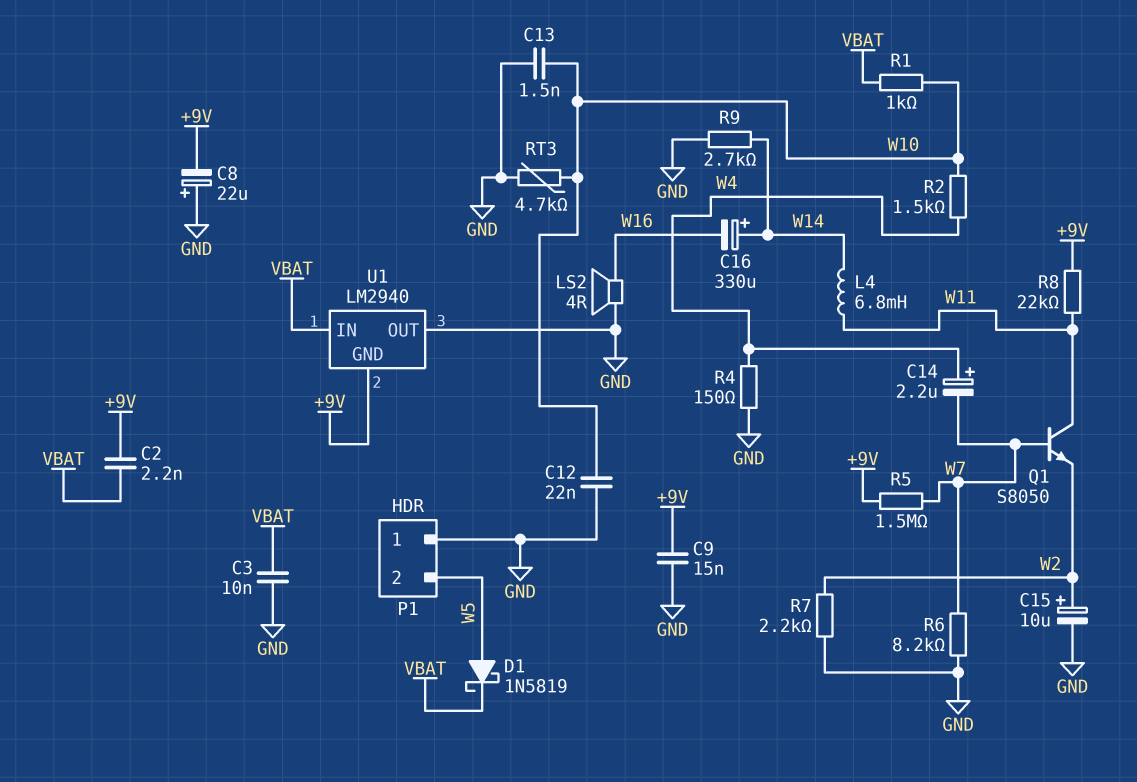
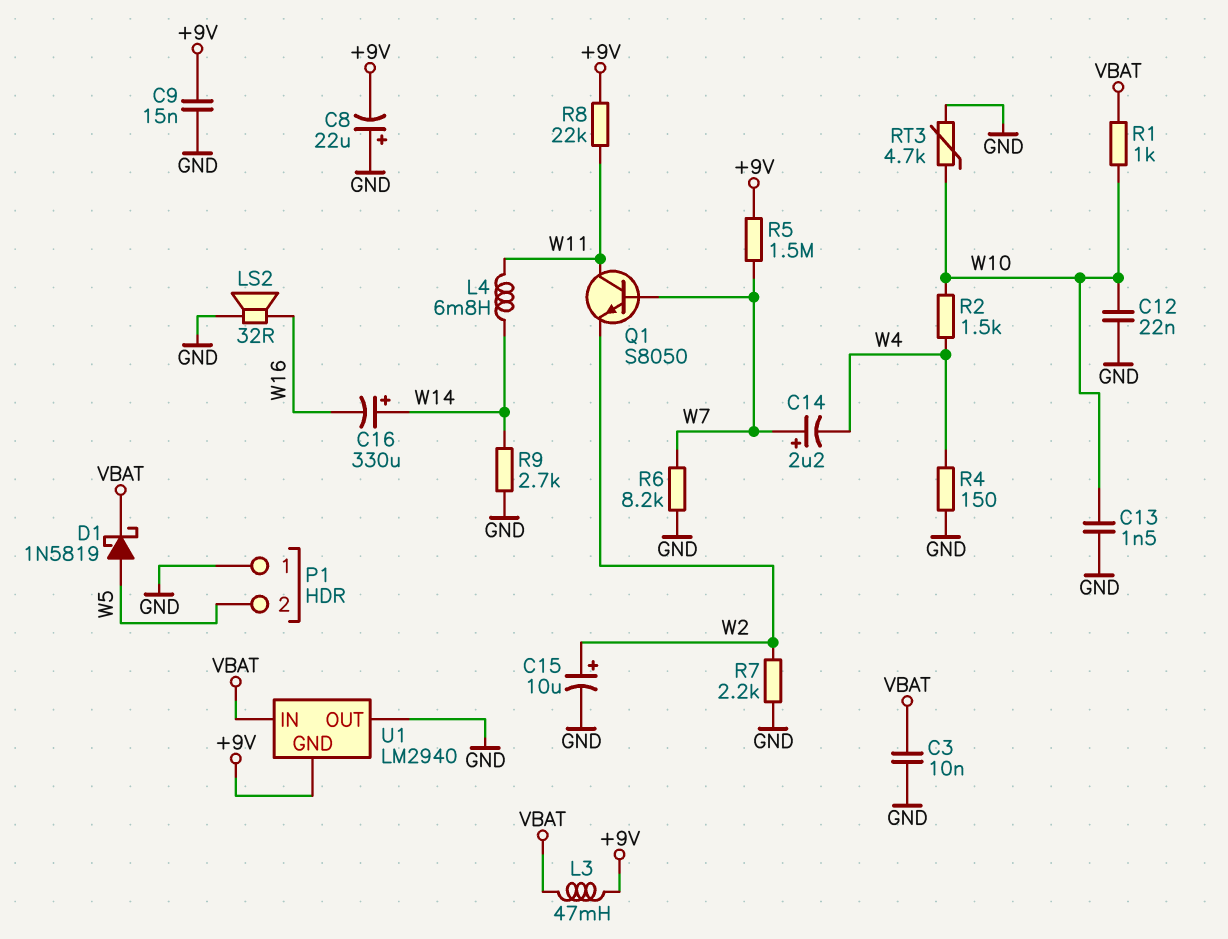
C2: 2.2nF (+9V, VBAT) -> none
C14: 2.2uF (plus W4, minus W7) -> 2.2uF (plus W7, minus W4)
L3: none -> 47mH (+9V, VBAT)
LS2: speaker 4R (GND, W16) -> speaker 32R (GND, W16)

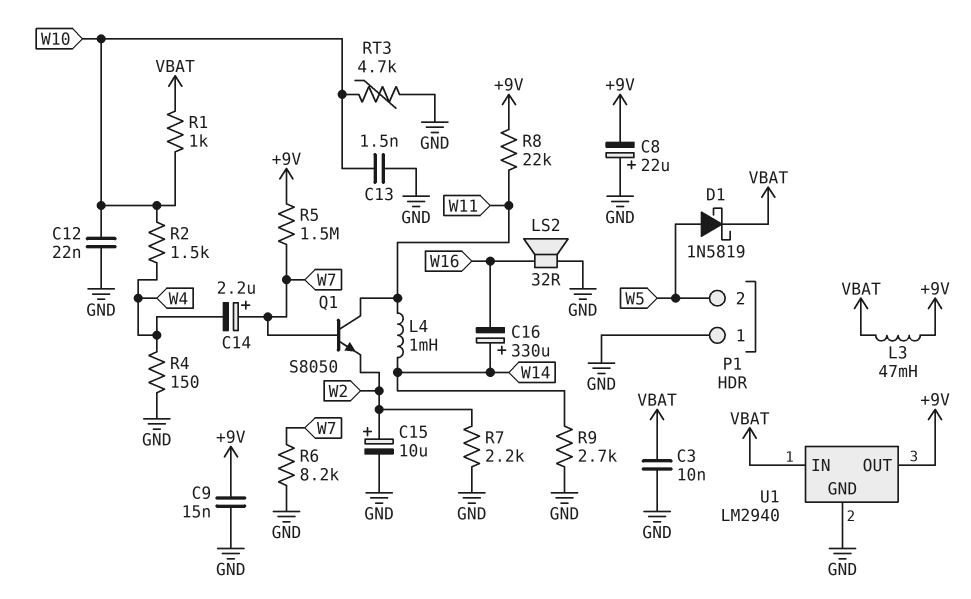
L4: 6.8mH (W11, W14) -> 1mH (W11, W14)
U1 pin GND: +9V -> GND
U1 pin OUT: GND -> +9V

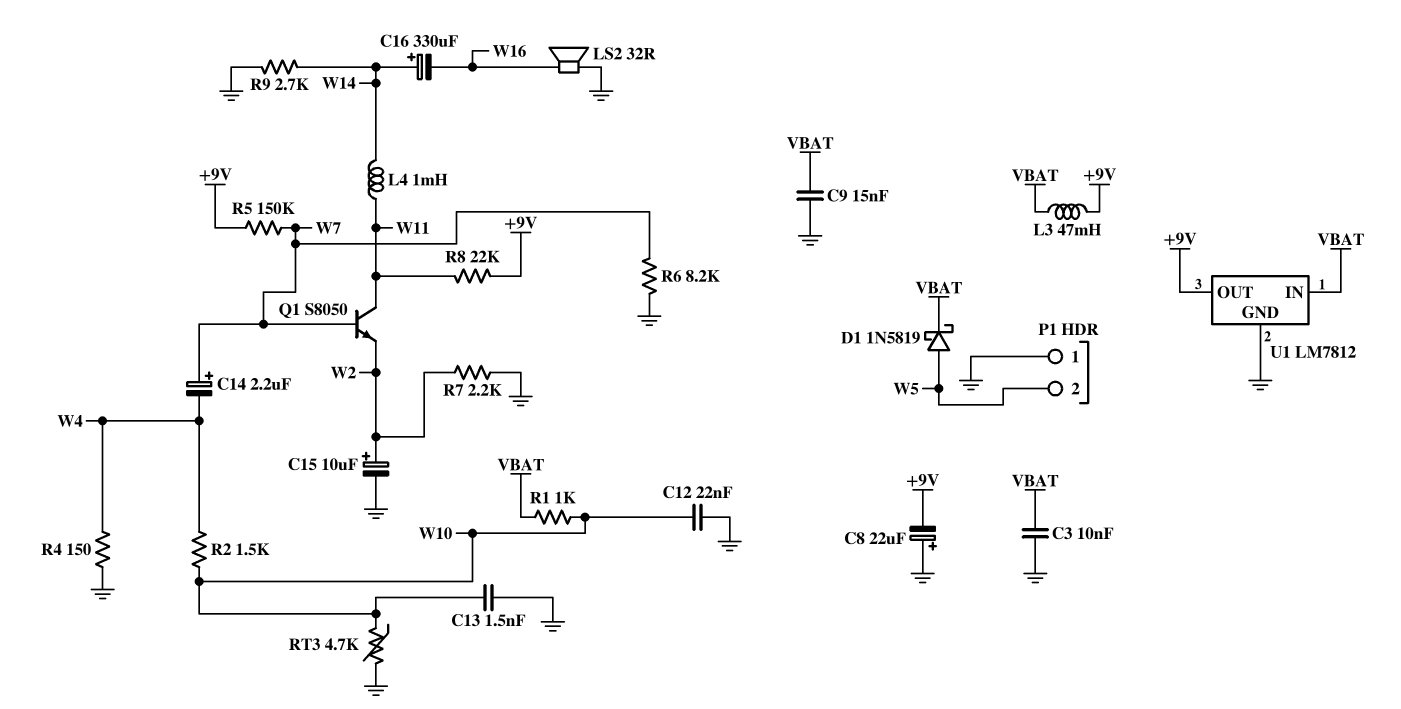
C9: 15nF (+9V, GND) -> 15nF (GND, VBAT)
R5: 1.5M (+9V, W7) -> 150k (+9V, W7)
U1: LM2940 -> LM7812

